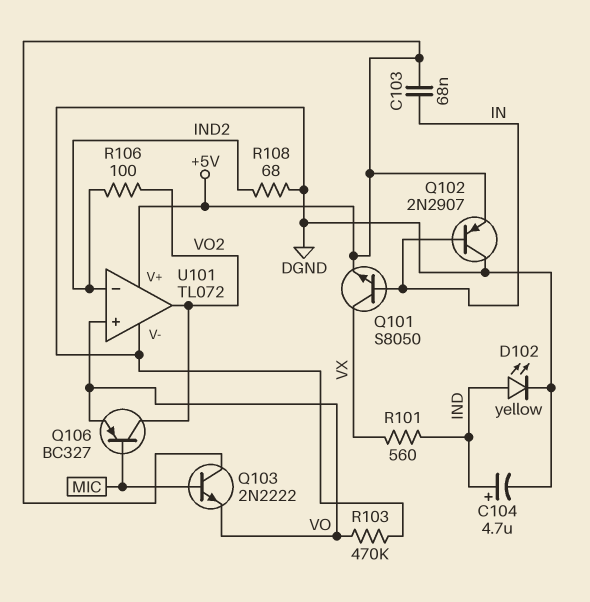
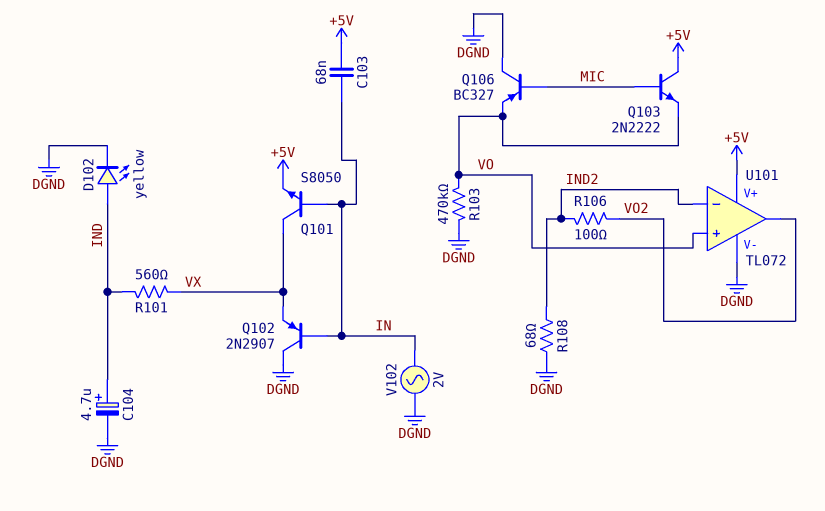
Q102: PNP 2N2907 (B IN, C DGND, E +5V) -> PNP 2N2907 (B IN, C DGND, E VX)
Q106: PNP BC327 (B MIC, C VO2, E VO) -> PNP BC327 (B MIC, C DGND, E VO)
V102: none -> AC 2V (DGND, IN)

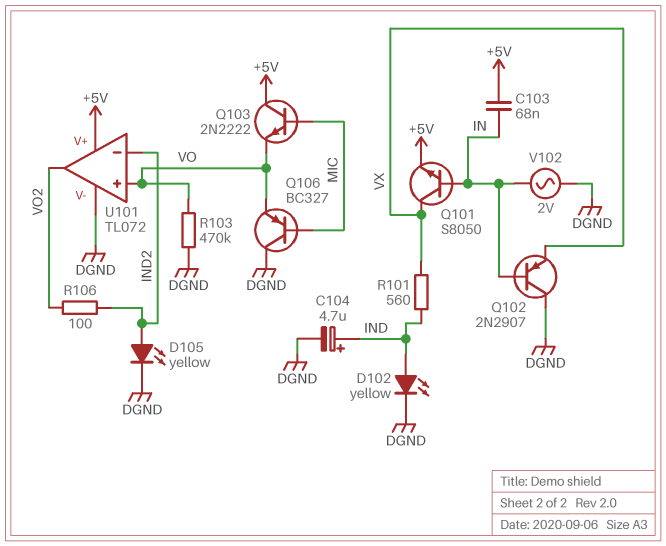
D105: none -> LED yellow (A IND2, K DGND)
R108: 68 (DGND, IND2) -> none

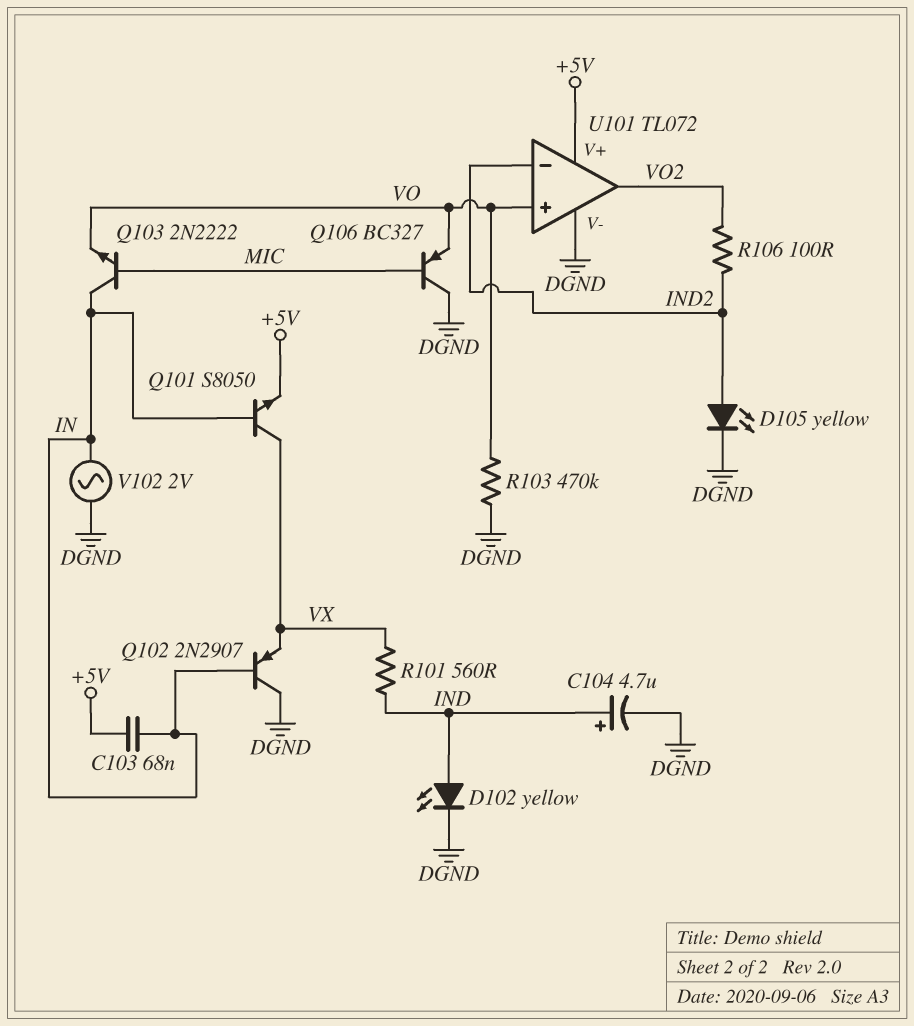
Q103: NPN 2N2222 (B MIC, C +5V, E VO) -> NPN 2N2222 (B MIC, C IN, E VO)

